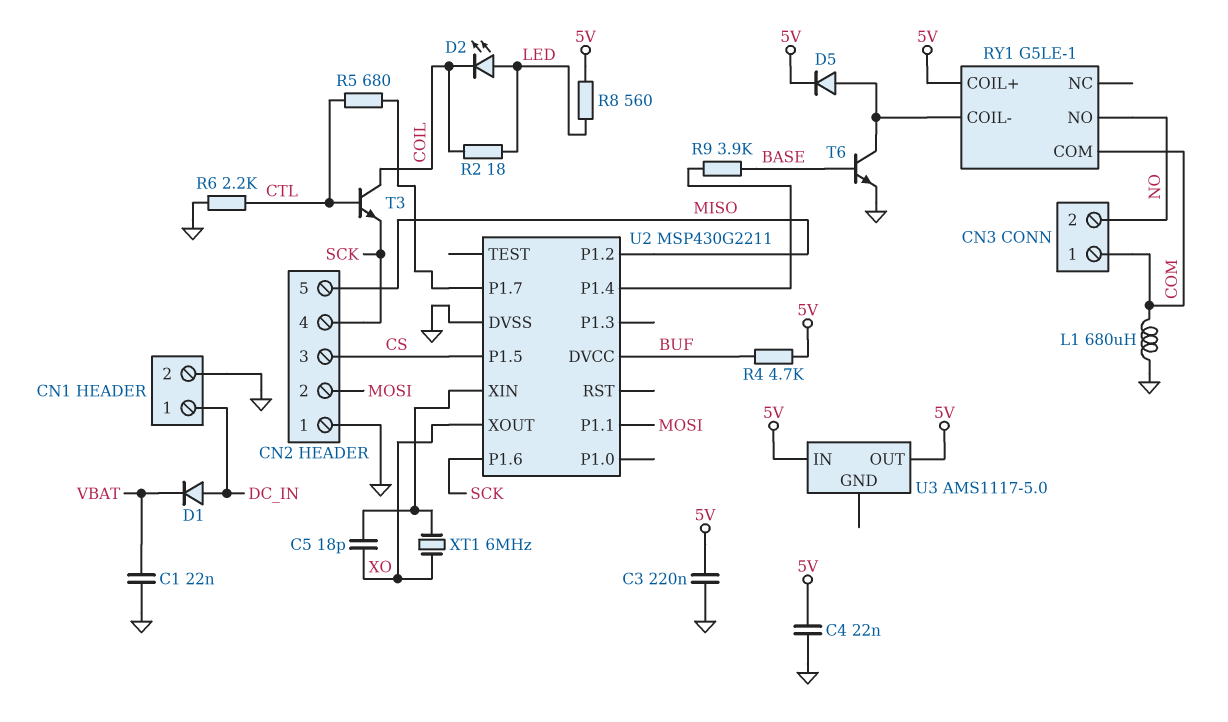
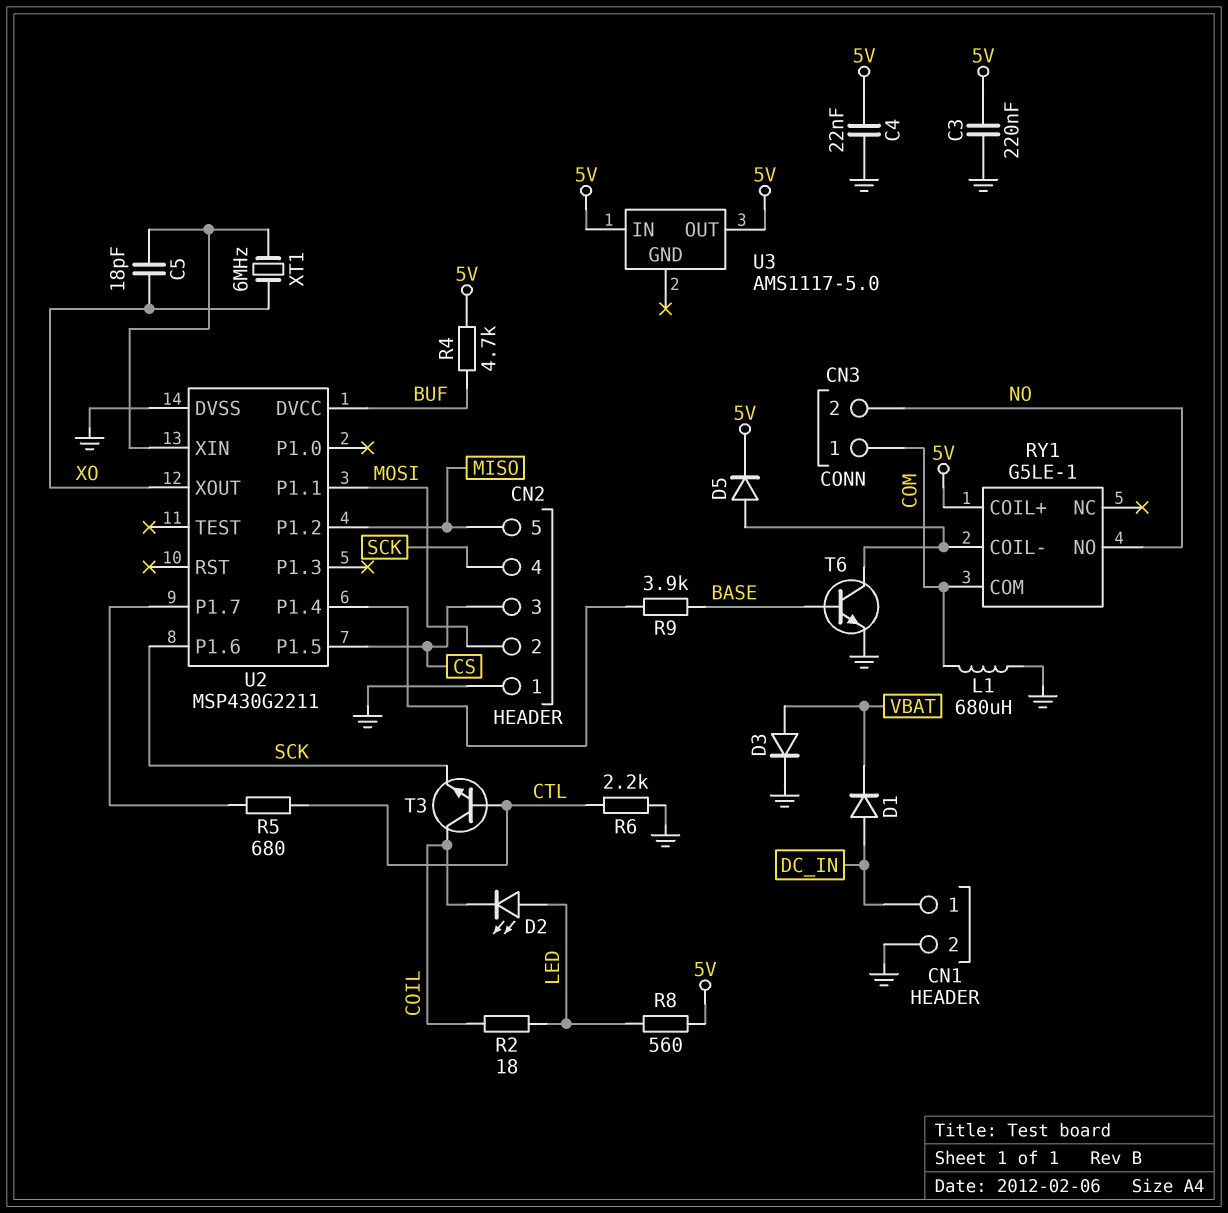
C1: 22nF (GND, VBAT) -> none
D3: none -> diode (A VBAT, K GND)

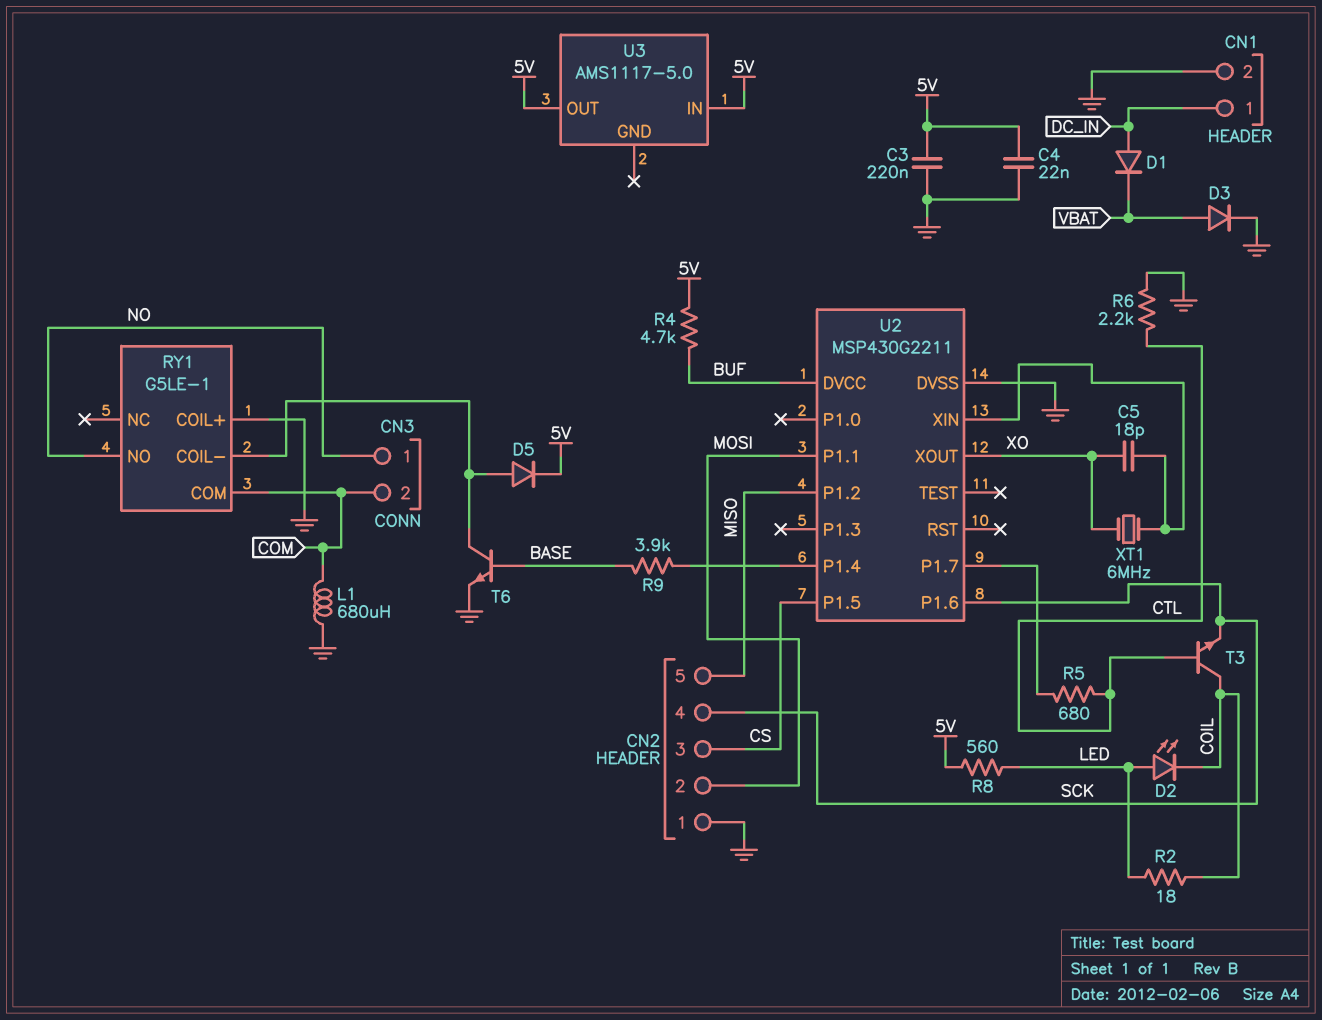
CN3 pin 1: COM -> NO
CN3 pin 2: NO -> COM
RY1 pin COIL+: 5V -> GND

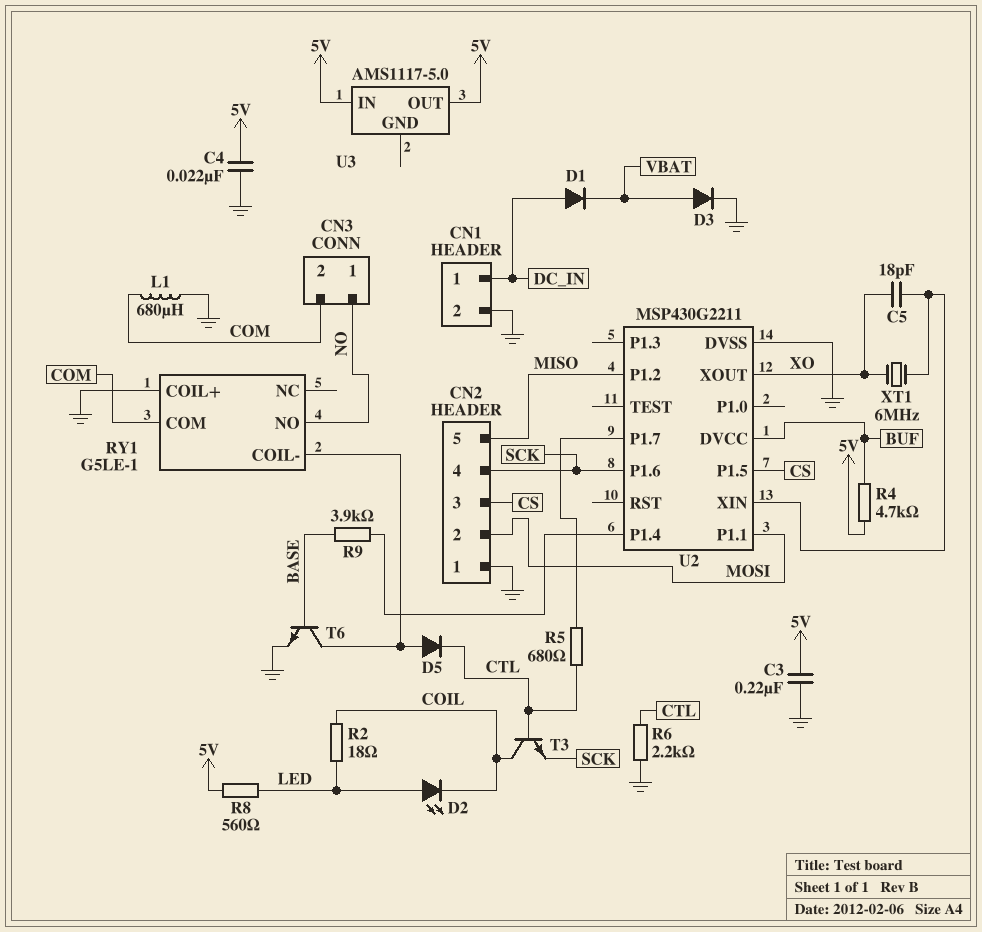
D5: diode (A RY1/COIL-, K 5V) -> diode (A RY1/COIL-, K CTL)

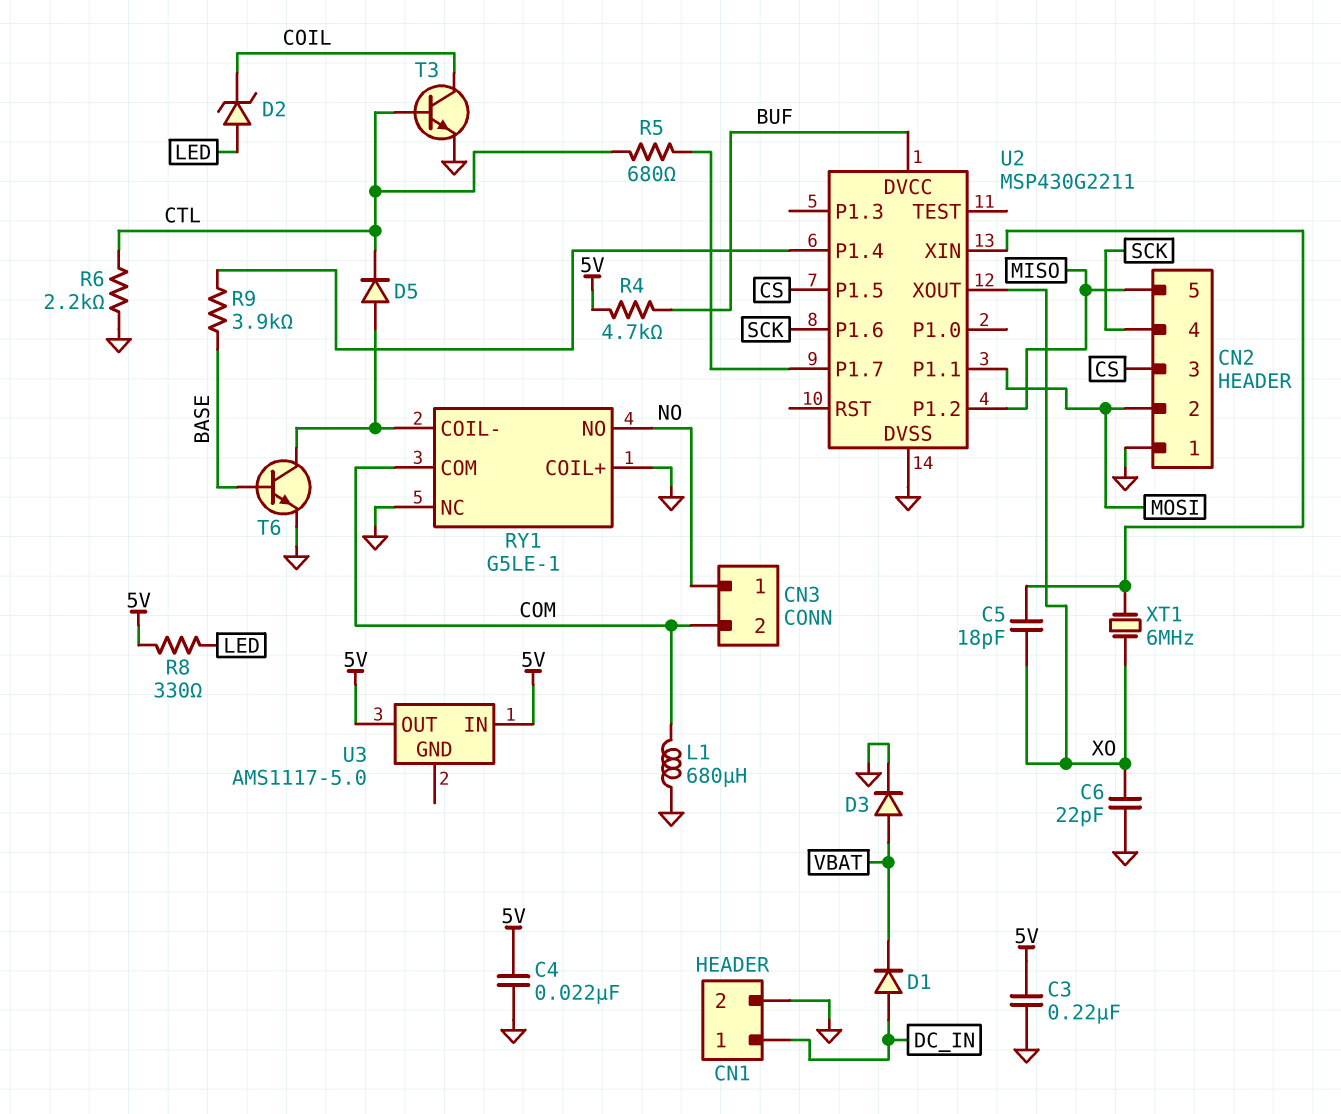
C6: none -> 22pF (GND, XO)
D2: LED (A LED, K COIL) -> zener (A LED, K COIL)
R2: 18 (COIL, LED) -> none
R8: 560 (5V, LED) -> 330 (5V, LED)
RY1 pin NC: none -> GND
T3: NPN (B CTL, C COIL, E SCK) -> NPN (B CTL, C COIL, E GND)

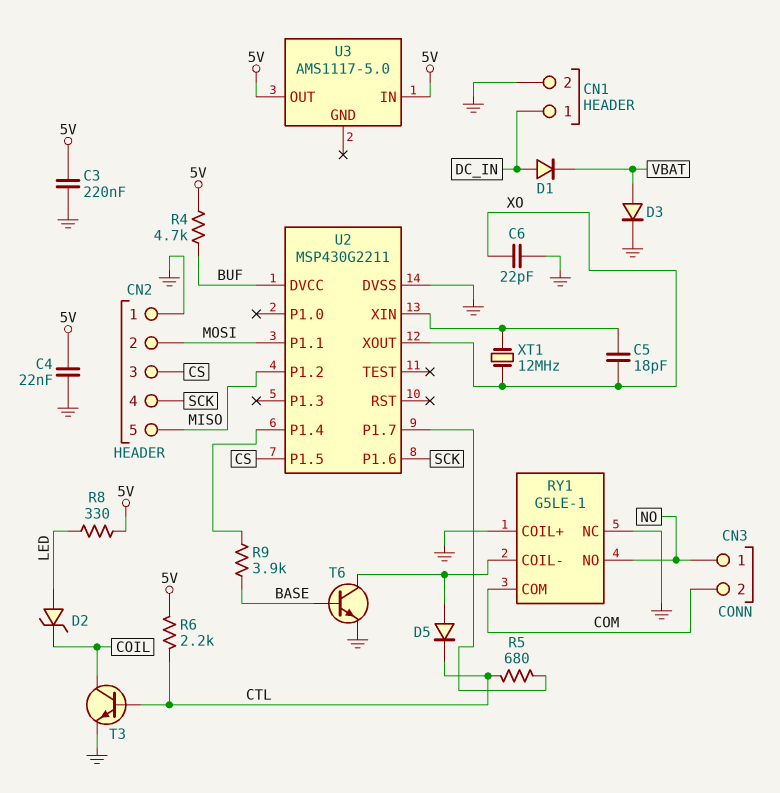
L1: 680uH (COM, GND) -> none
R6: 2.2k (CTL, GND) -> 2.2k (5V, CTL)
XT1: 6MHz (U2/XIN, XO) -> 12MHz (U2/XIN, XO)

